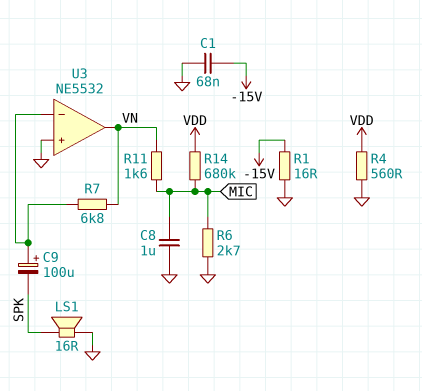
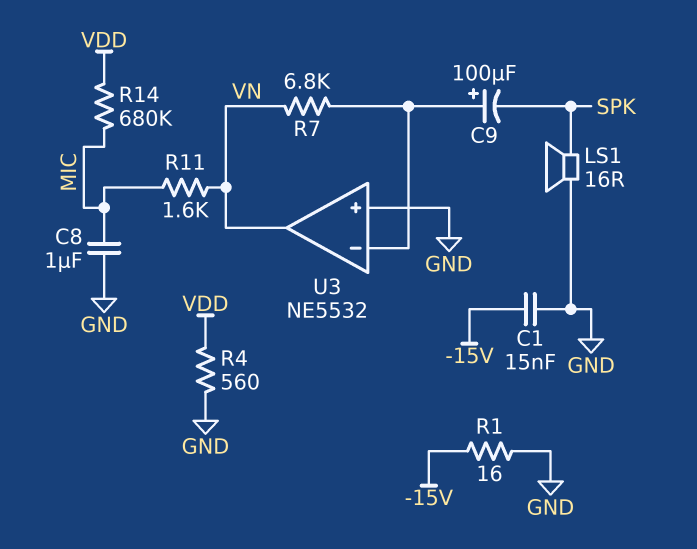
C1: 68nF (-15V, GND) -> 15nF (-15V, GND)
R6: 2.7k (GND, MIC) -> none

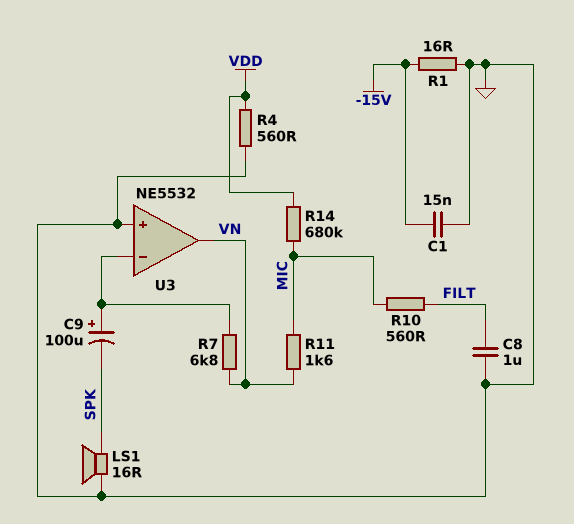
C8: 1uF (GND, MIC) -> 1uF (FILT, GND)
R10: none -> 560 (FILT, MIC)

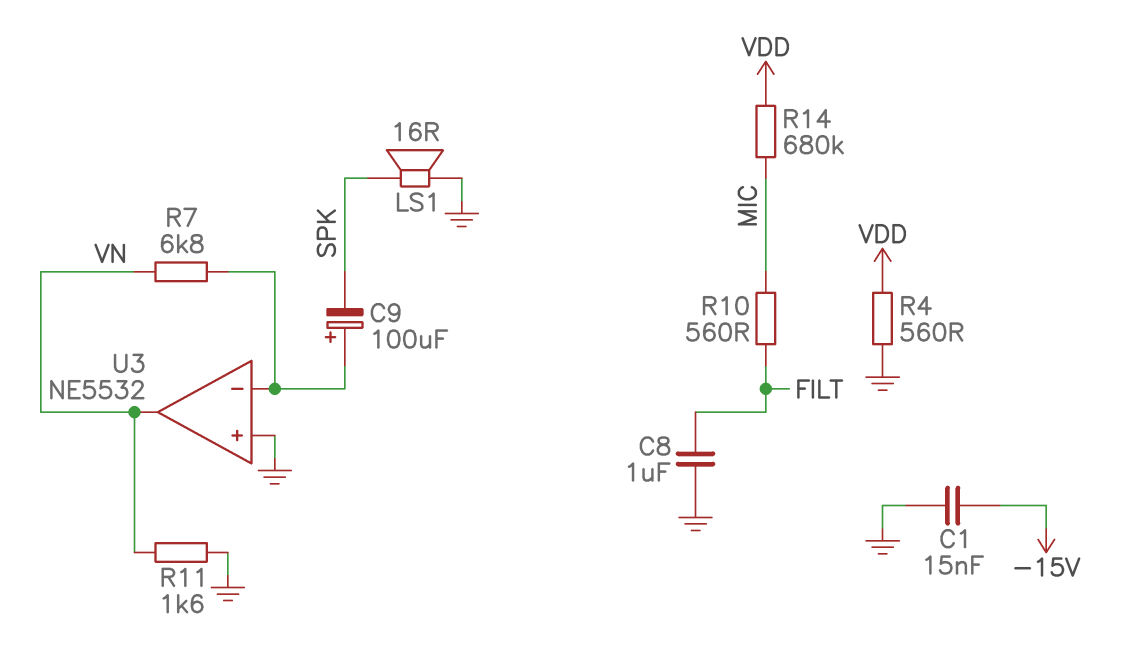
R1: 16 (-15V, GND) -> none
R11: 1.6k (MIC, VN) -> 1.6k (GND, VN)

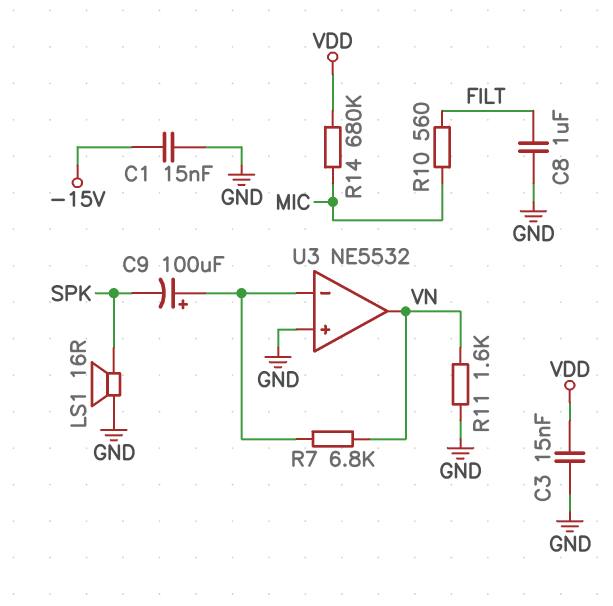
C3: none -> 15nF (GND, VDD)
R4: 560 (GND, VDD) -> none

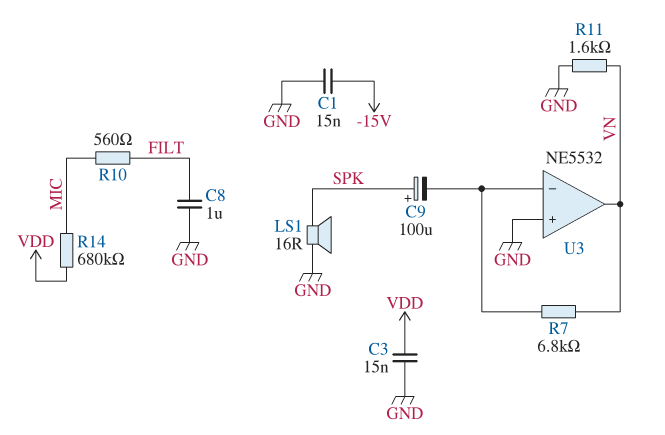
C9: 100uF (plus U3/in-, minus SPK) -> 100uF (plus SPK, minus U3/in-)

